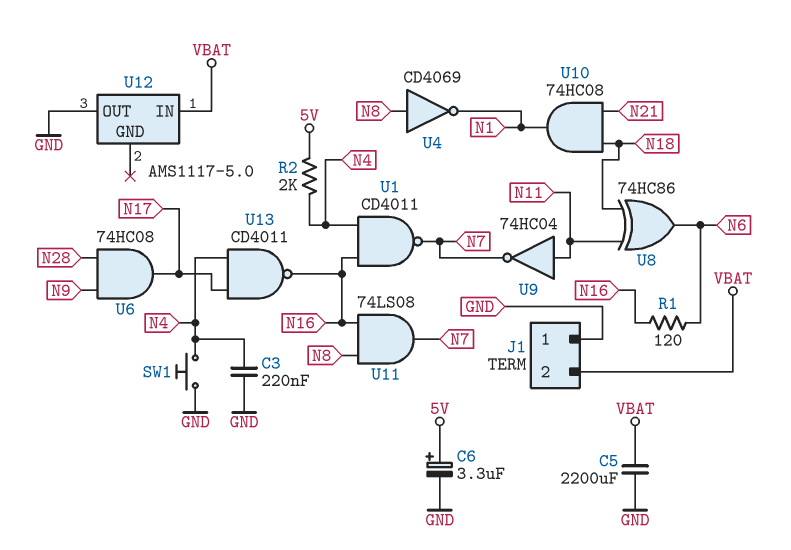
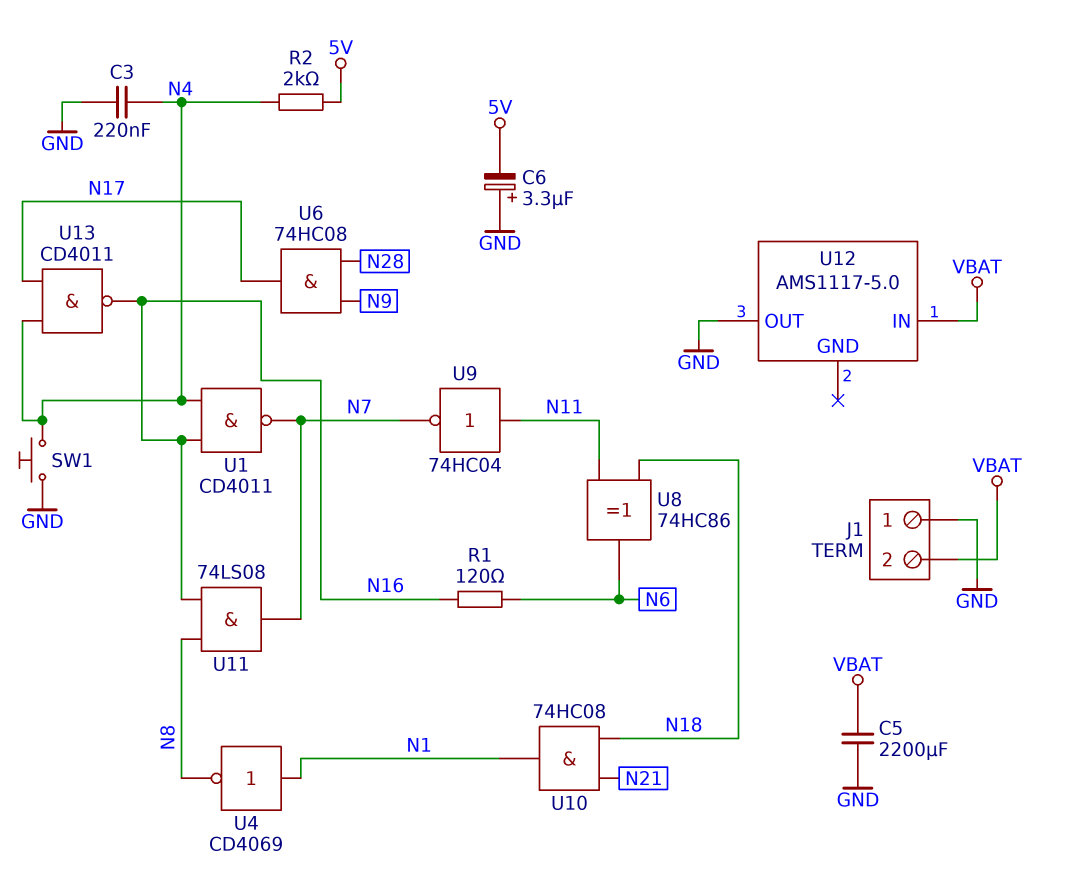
C6: 3.3uF (plus 5V, minus GND) -> 3.3uF (plus GND, minus 5V)
U4: NOT CD4069 (in N8, out N1) -> NOT CD4069 (in N1, out N8)

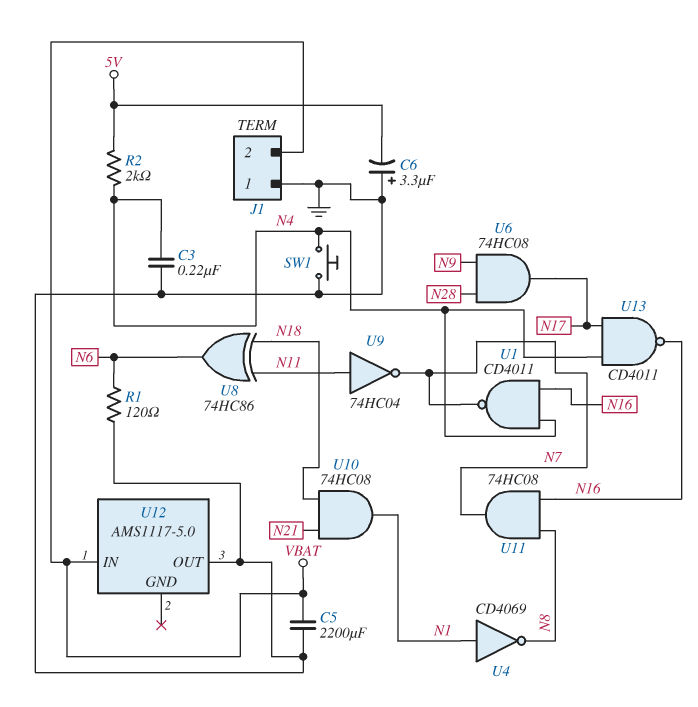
R1: 120 (N6, N16) -> 120 (GND, N6)
U11: AND 74LS08 (in N8, in N16, out N7) -> AND 74HC08 (in N8, in N16, out N7)

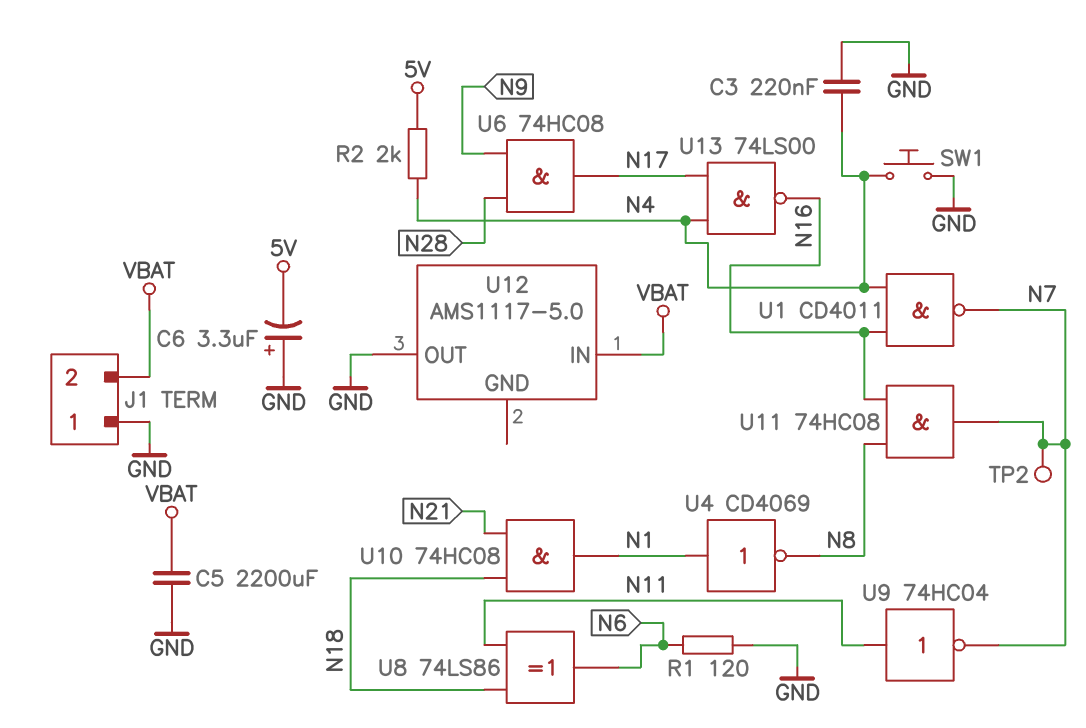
TP2: none -> test point (N7)
U8: XOR 74HC86 (in N11, in N18, out N6) -> XOR 74LS86 (in N11, in N18, out N6)
U13: NAND CD4011 (in N4, in N17, out N16) -> NAND 74LS00 (in N4, in N17, out N16)

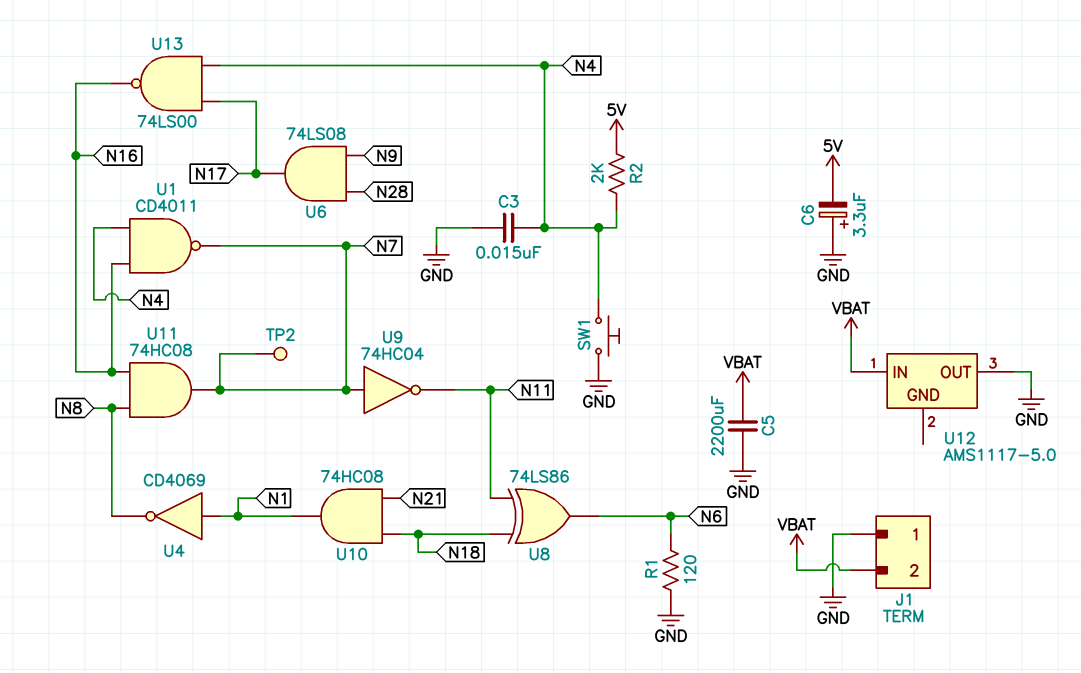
C3: 220nF (GND, N4) -> 15nF (GND, N4)
U6: AND 74HC08 (in N9, in N28, out N17) -> AND 74LS08 (in N9, in N28, out N17)
U9: NOT 74HC04 (in N11, out N7) -> NOT 74HC04 (in N7, out N11)

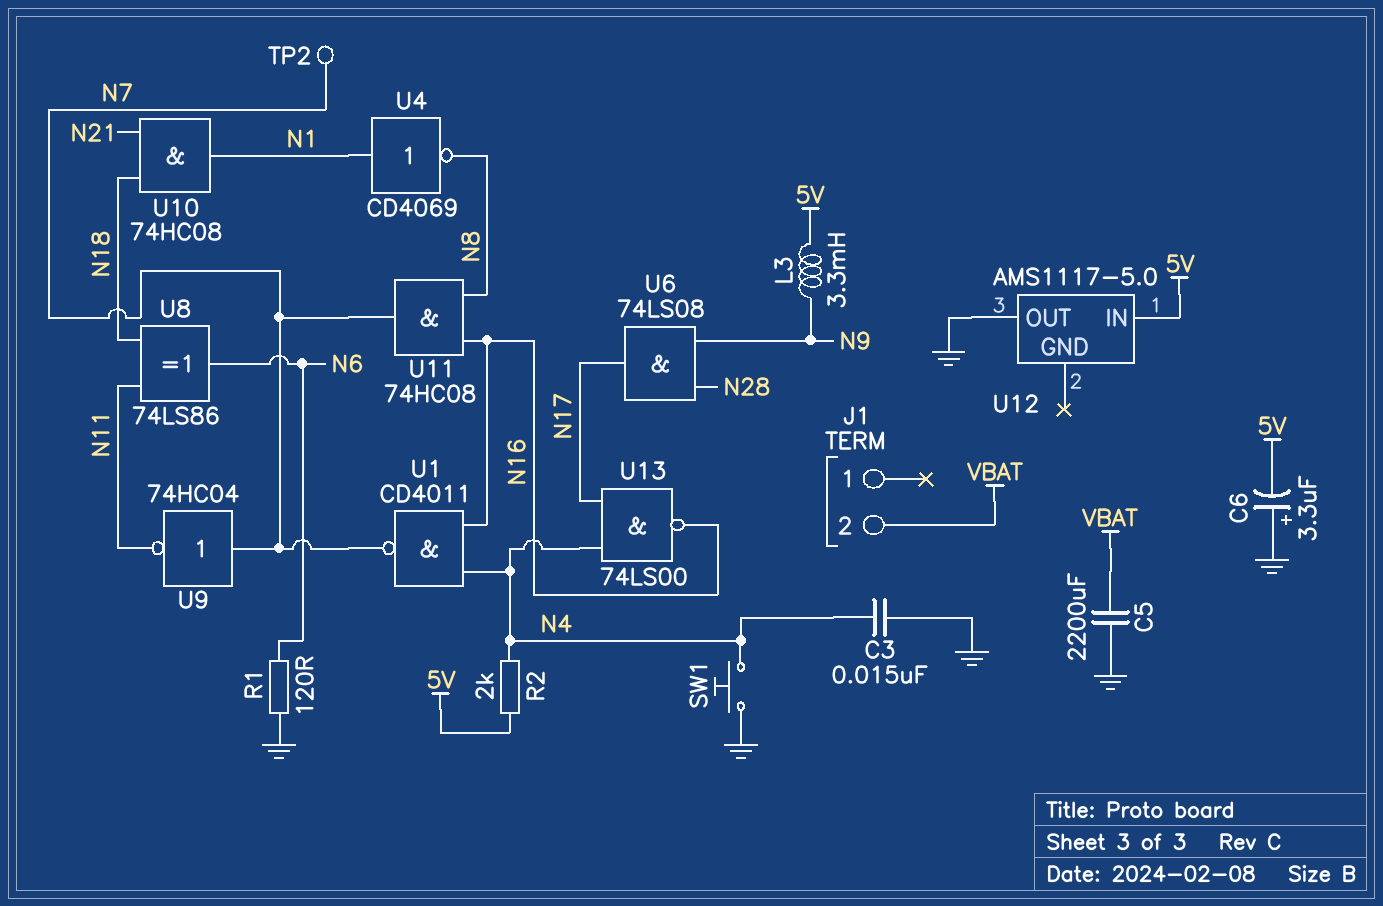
J1 pin 1: GND -> none
L3: none -> 3.3mH (5V, N9)
U12 pin IN: VBAT -> 5V

